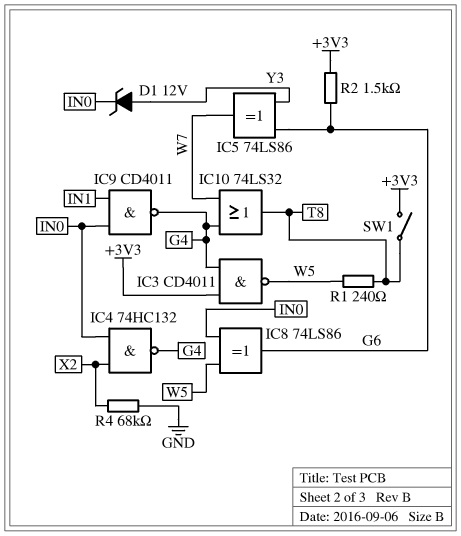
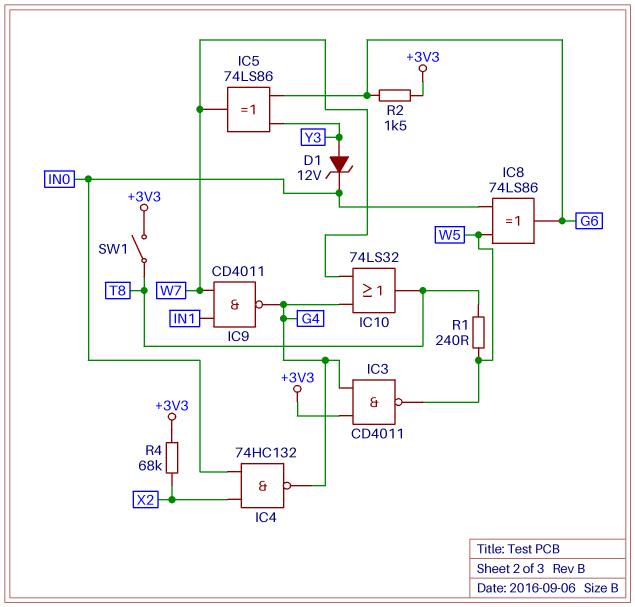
IC9: NAND CD4011 (in IN0, in IN1, out G4) -> NAND CD4011 (in IN1, in W7, out G4)
R4: 68k (GND, X2) -> 68k (+3V3, X2)

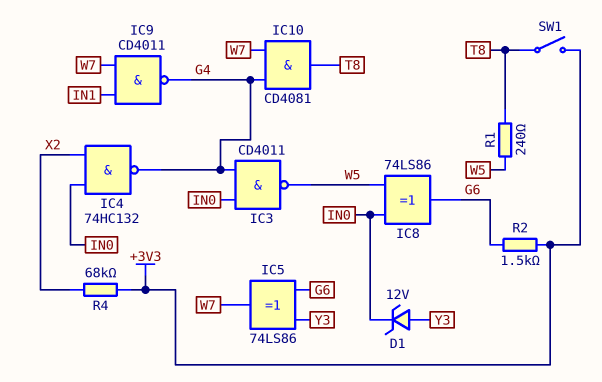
IC3: NAND CD4011 (in +3V3, in G4, out W5) -> NAND CD4011 (in G4, in IN0, out W5)
IC10: OR 74LS32 (in G4, in W7, out T8) -> AND CD4081 (in G4, in W7, out T8)

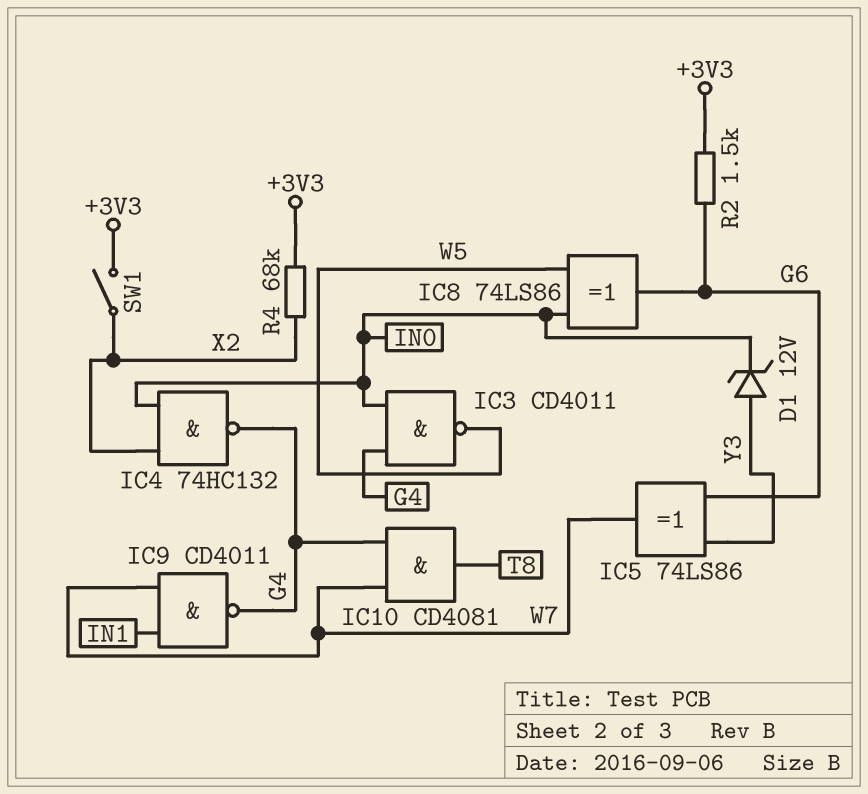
R1: 240 (T8, W5) -> none
SW1: switch (+3V3, T8) -> switch (+3V3, X2)

